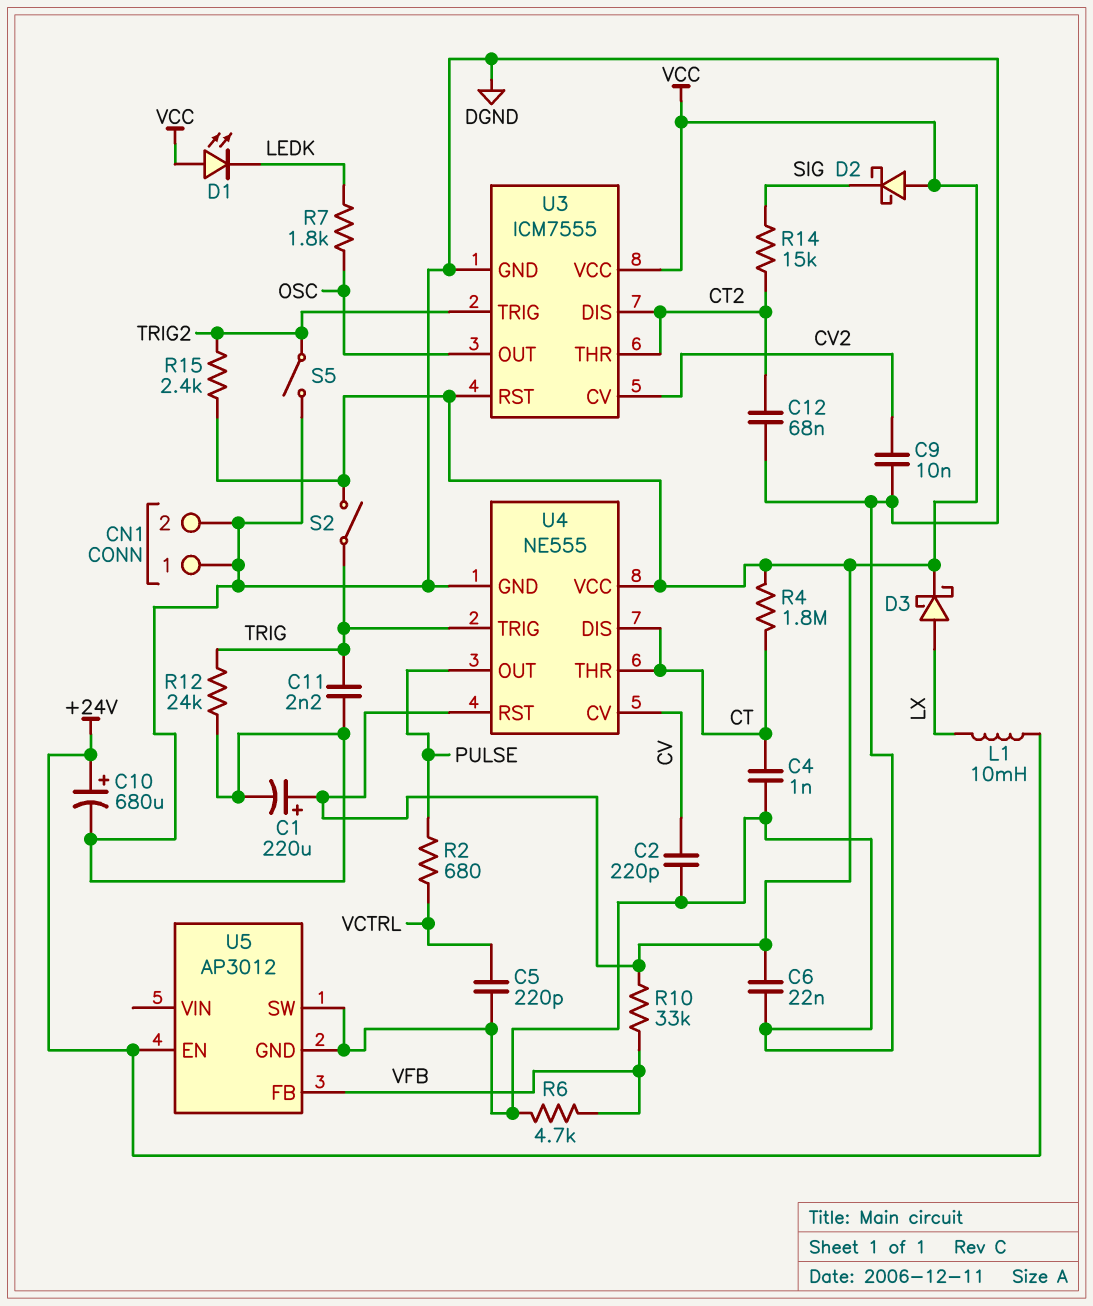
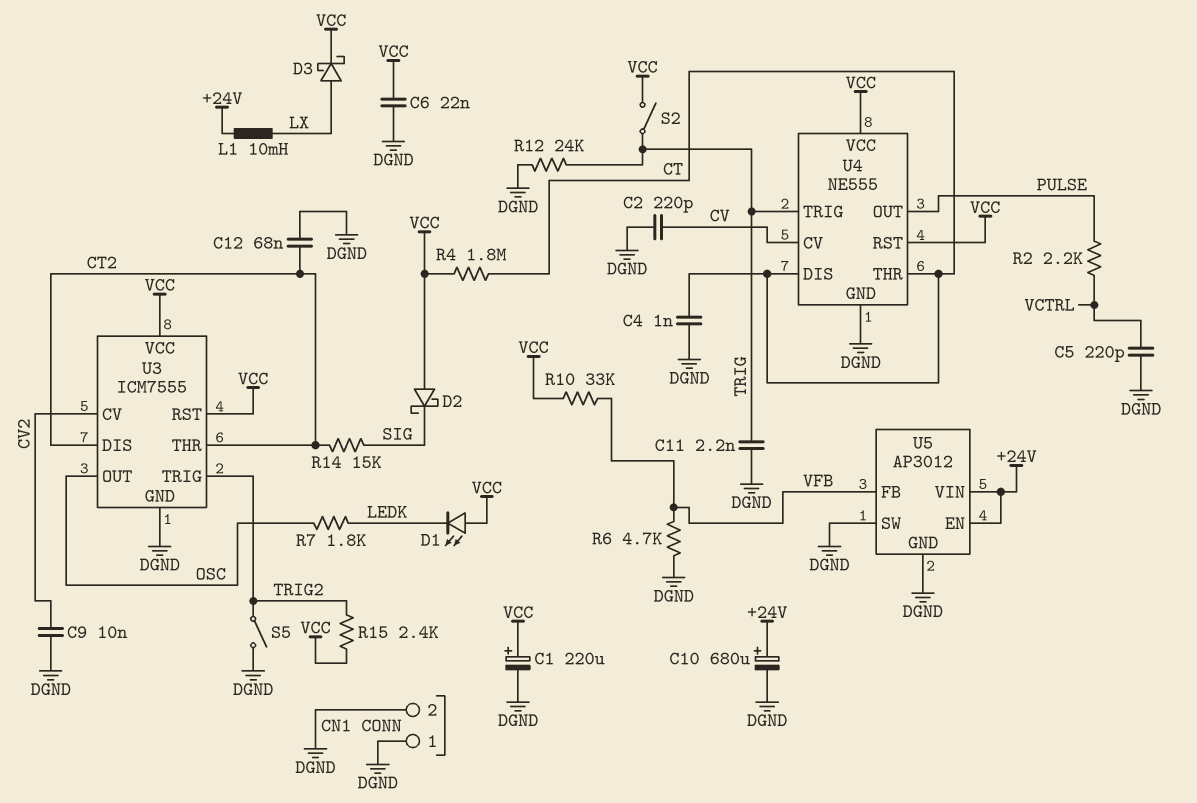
R2: 680 (PULSE, VCTRL) -> 2.2k (PULSE, VCTRL)
U5 pin VIN: none -> +24V

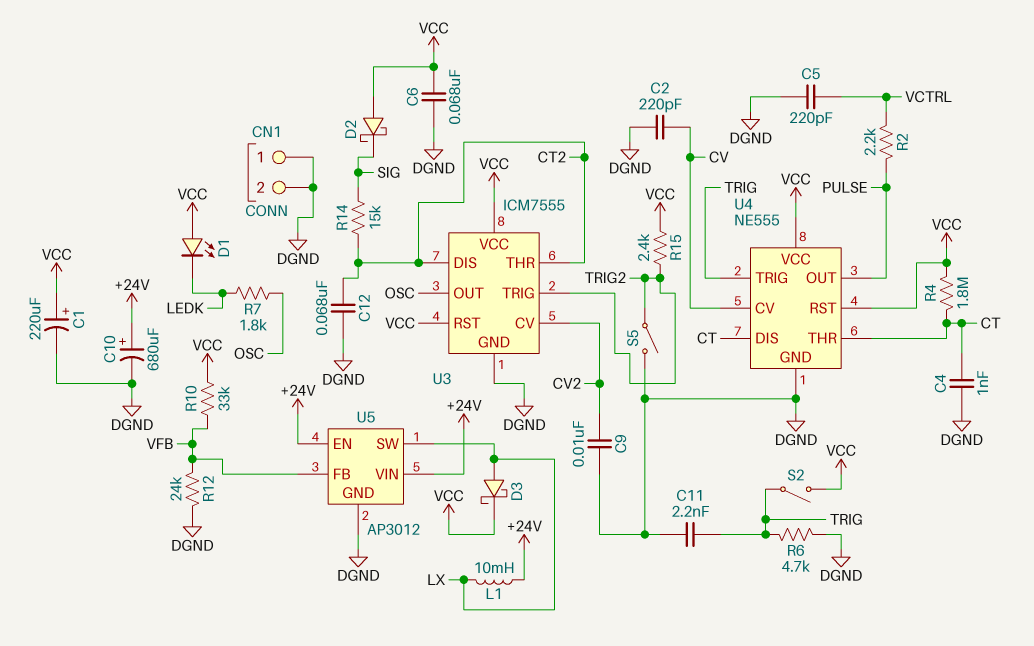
C6: 22nF (DGND, VCC) -> 68nF (DGND, VCC)
R6: 4.7k (DGND, VFB) -> 4.7k (DGND, TRIG)
R12: 24k (DGND, TRIG) -> 24k (DGND, VFB)
U5 pin SW: DGND -> LX

